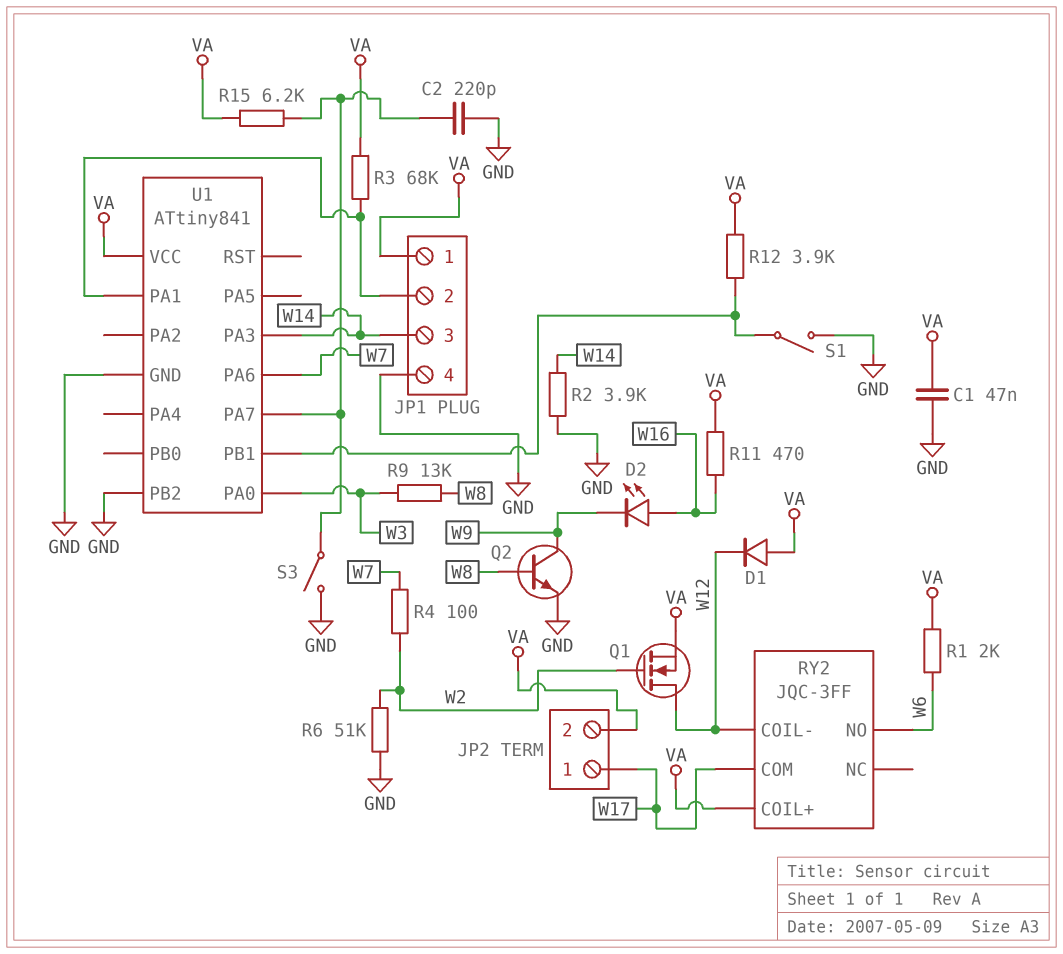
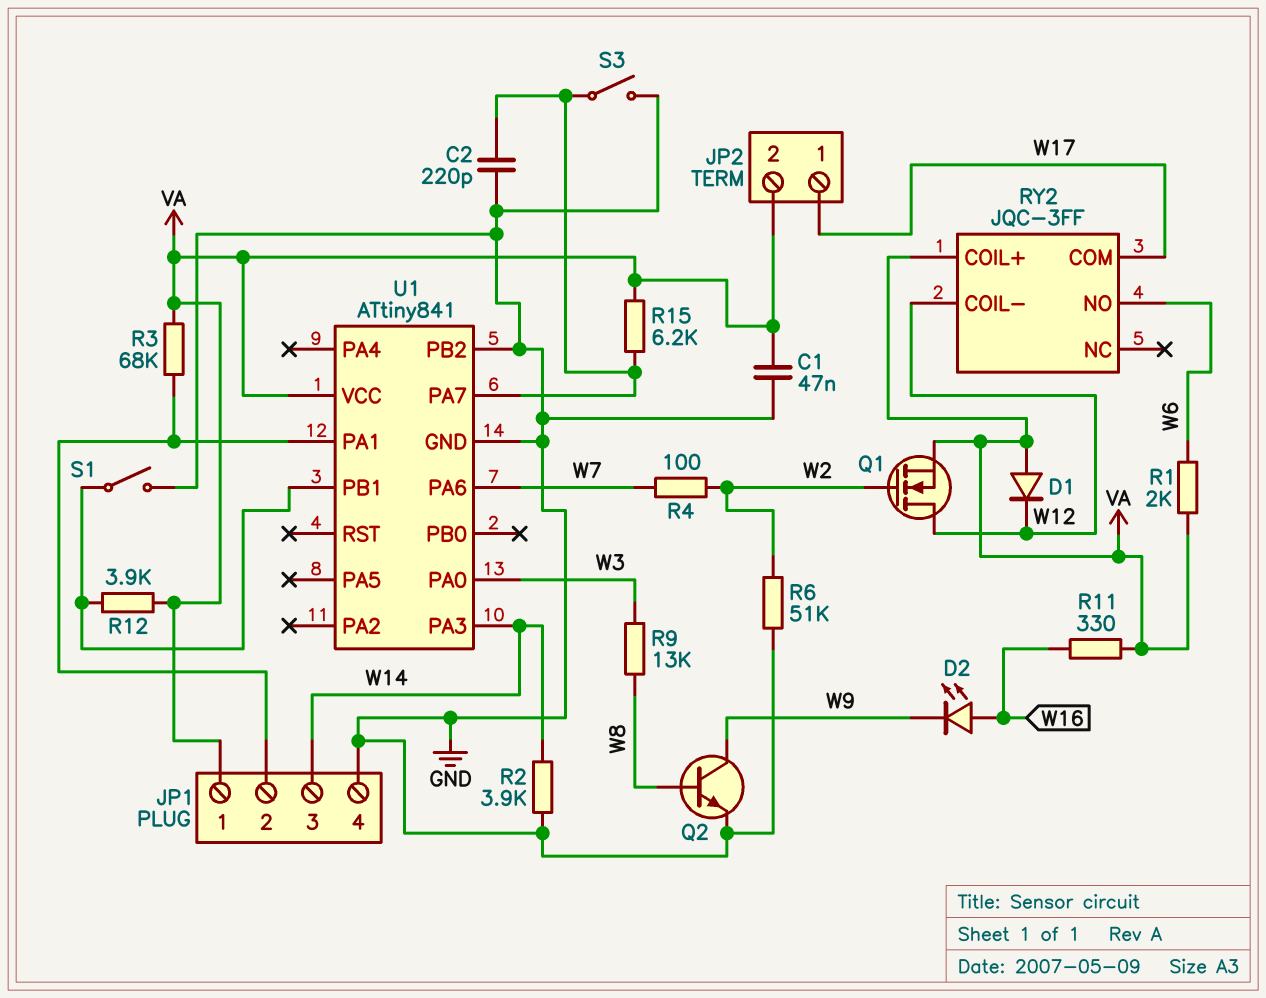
R11: 470 (VA, W16) -> 330 (VA, W16)

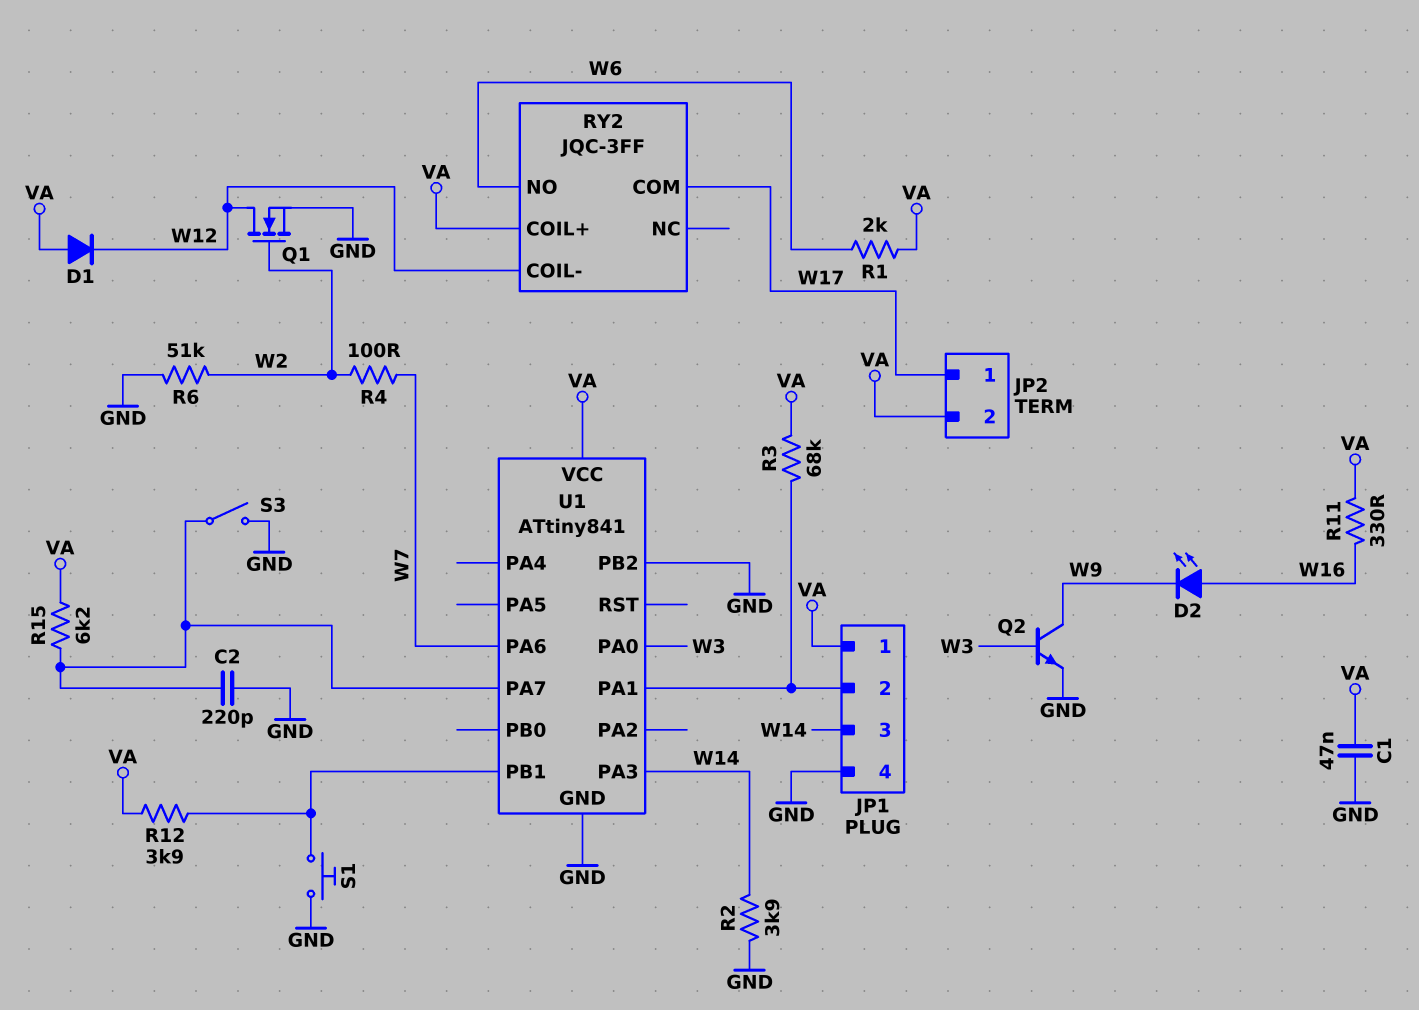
Q1: NMOS (G W2, D W12, S VA) -> NMOS (G W2, D W12, S GND)
Q2: NPN (B W8, C W9, E GND) -> NPN (B W3, C W9, E GND)
R9: 13k (W3, W8) -> none
S1: switch (GND, U1/PB1) -> button (GND, U1/PB1)

